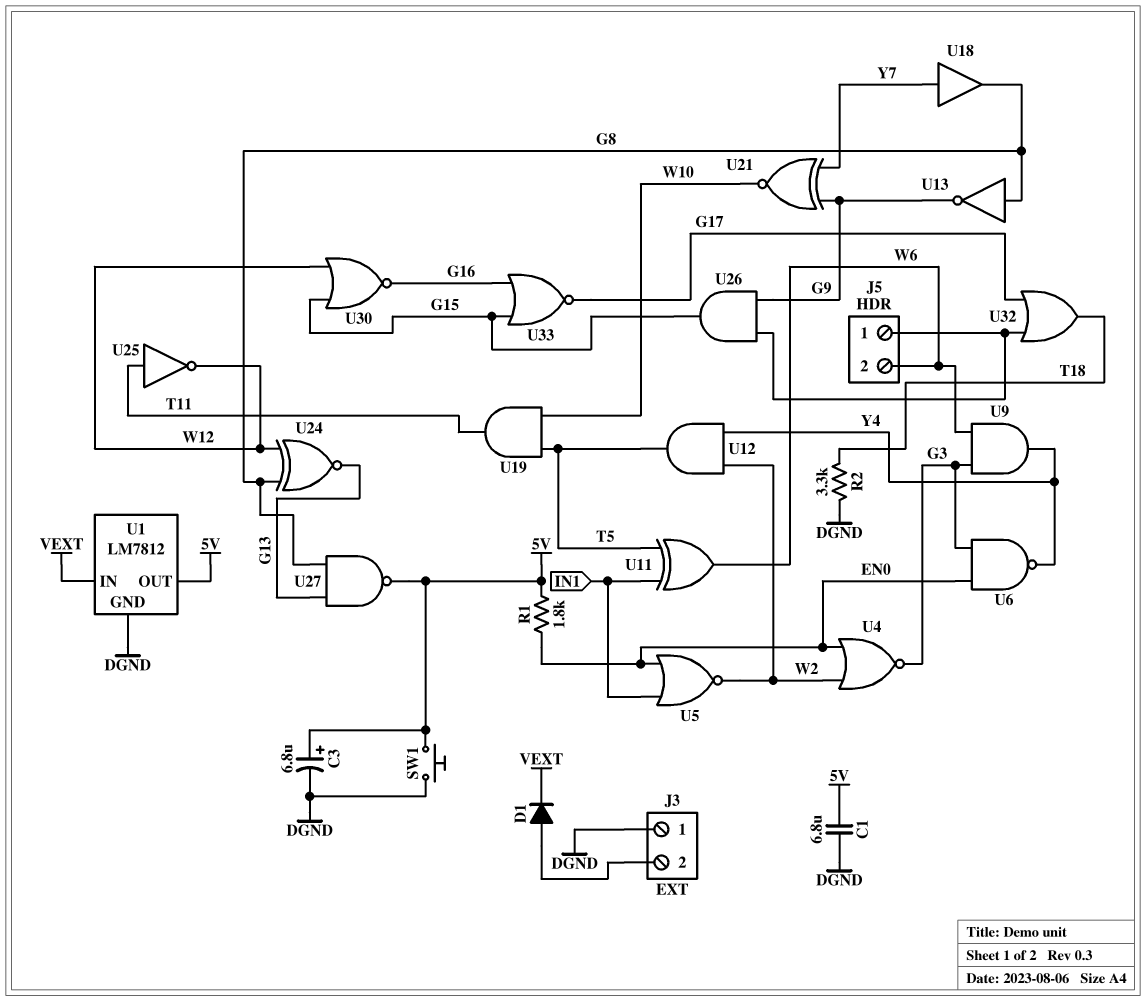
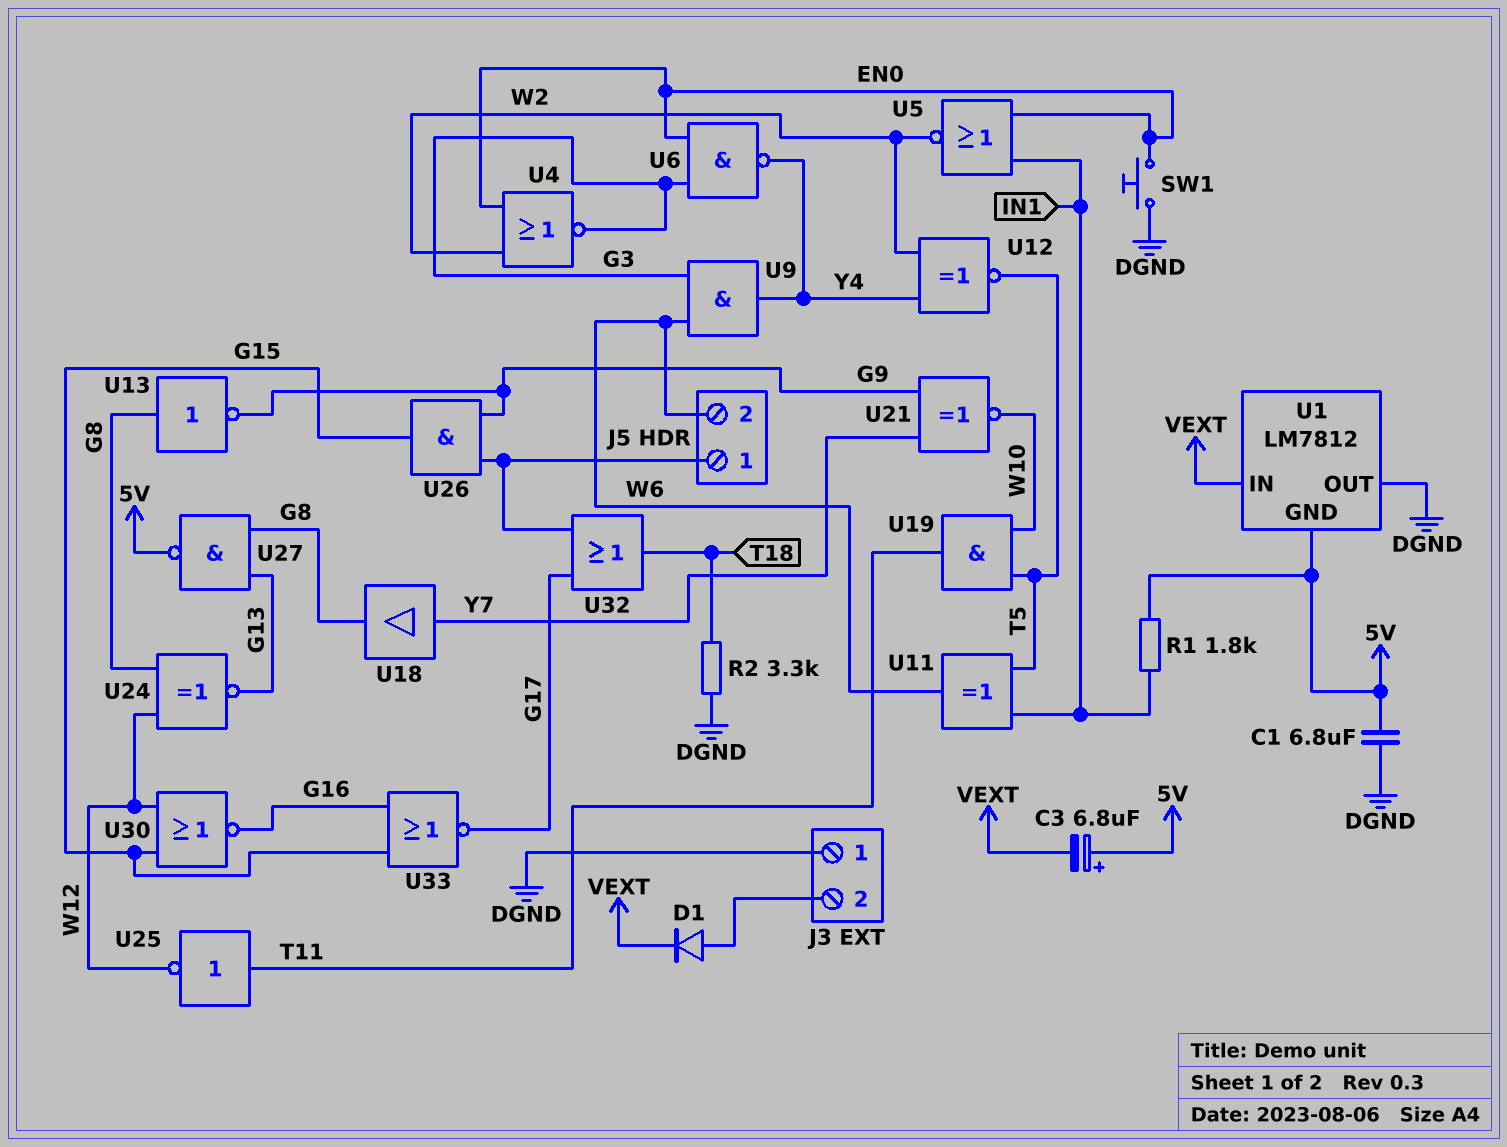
C3: 6.8uF (plus 5V, minus DGND) -> 6.8uF (plus 5V, minus VEXT)
R1: 1.8k (5V, EN0) -> 1.8k (5V, IN1)
SW1: button (5V, DGND) -> button (DGND, EN0)
U1 pin GND: DGND -> 5V
U1 pin OUT: 5V -> DGND
U12: AND (in W2, in Y4, out T5) -> XNOR (in W2, in Y4, out T5)

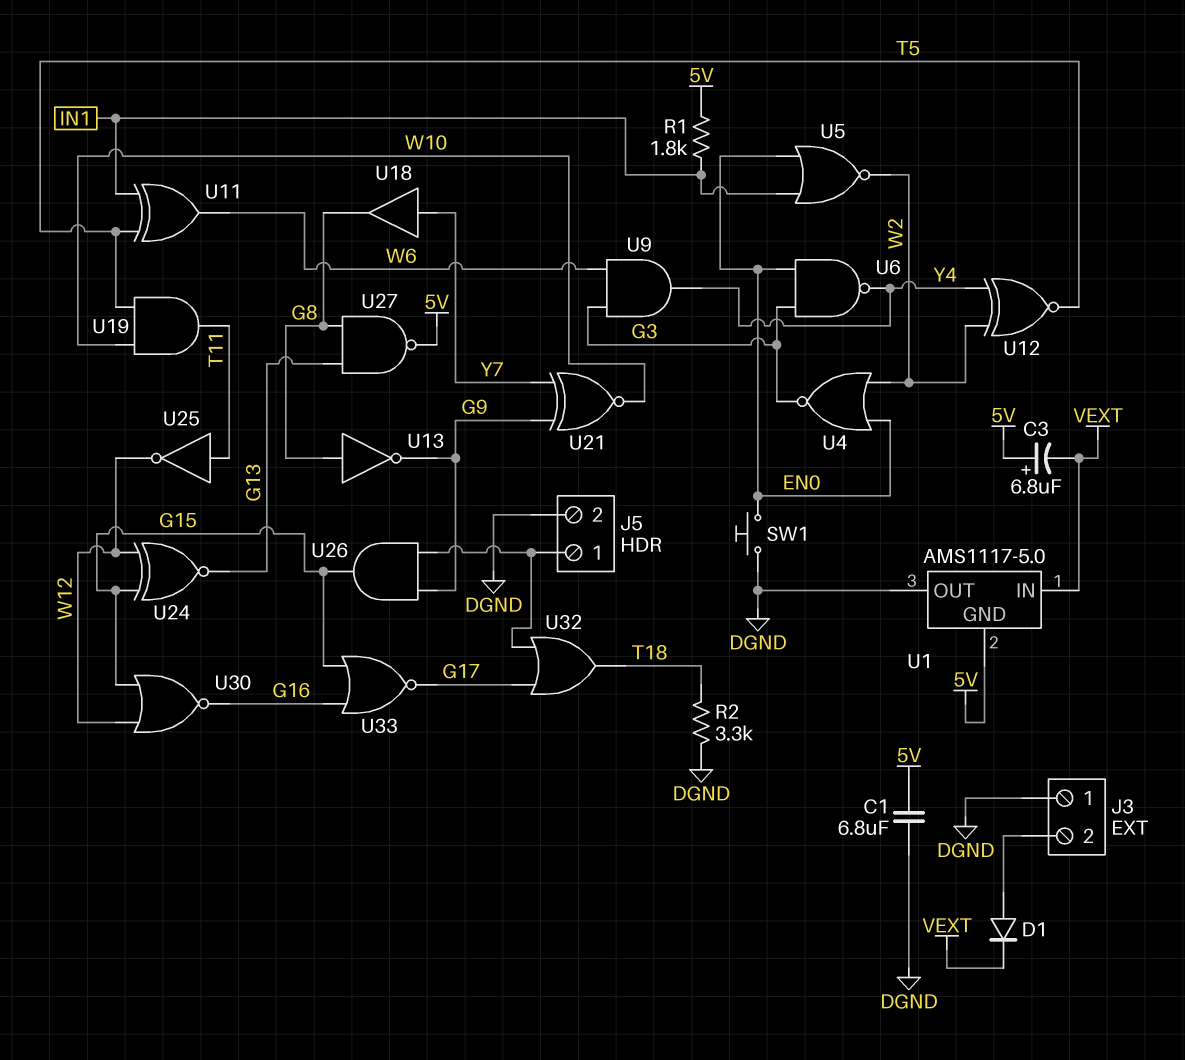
J5 pin 2: W6 -> DGND
U1: LM7812 -> AMS1117-5.0
U24: XNOR (in G8, in W12, out G13) -> XNOR (in G15, in W12, out G13)

